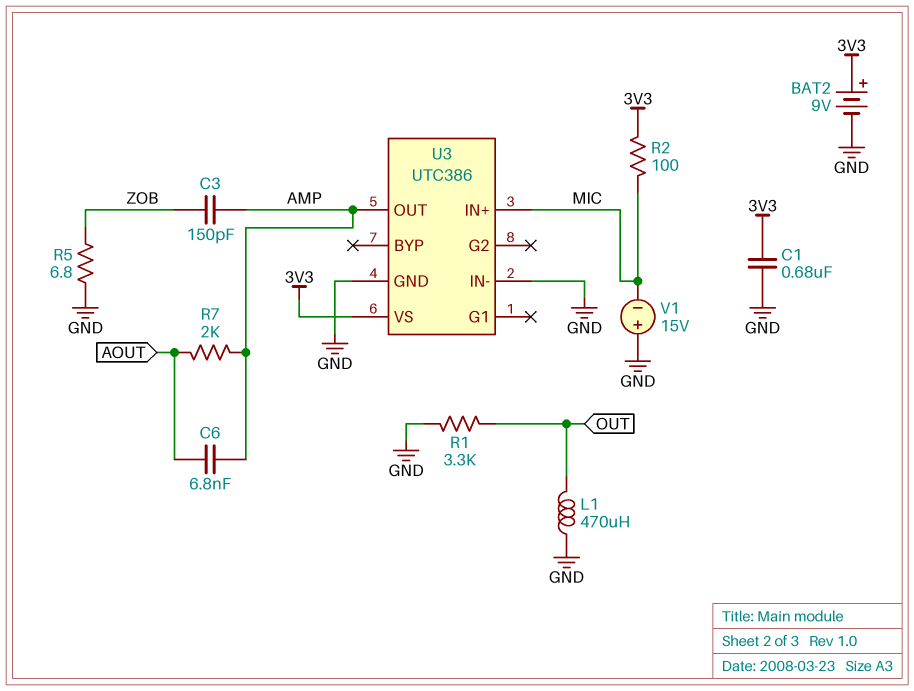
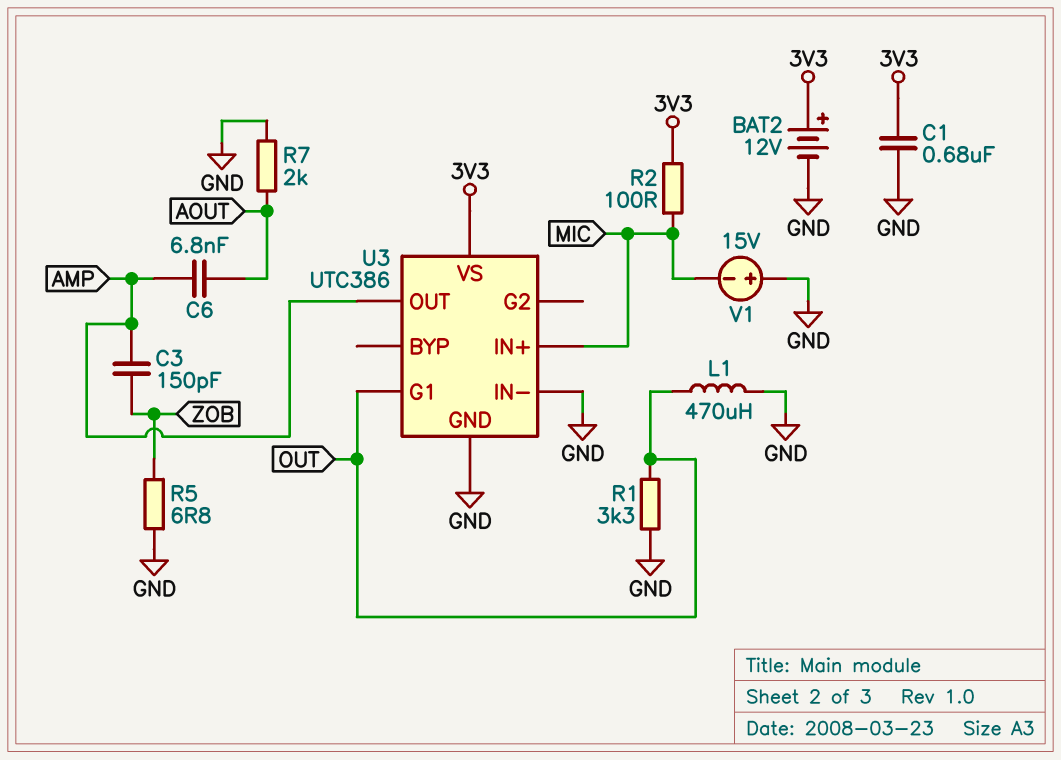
BAT2: 9V (plus 3V3, minus GND) -> 12V (plus 3V3, minus GND)
R7: 2k (AMP, AOUT) -> 2k (AOUT, GND)
U3 pin G1: none -> OUT

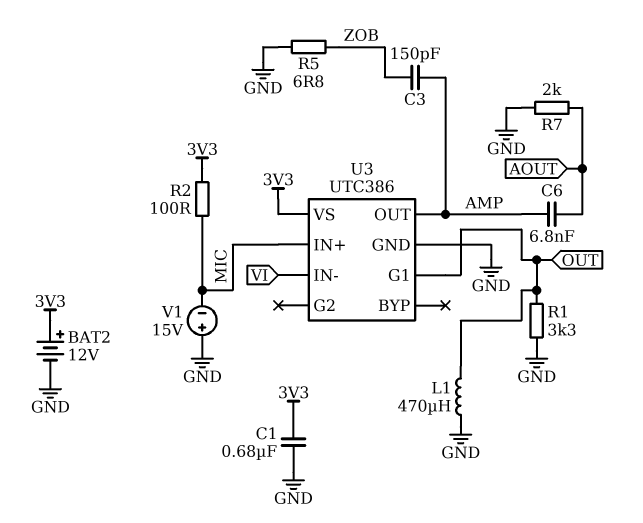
U3 pin IN-: GND -> VI

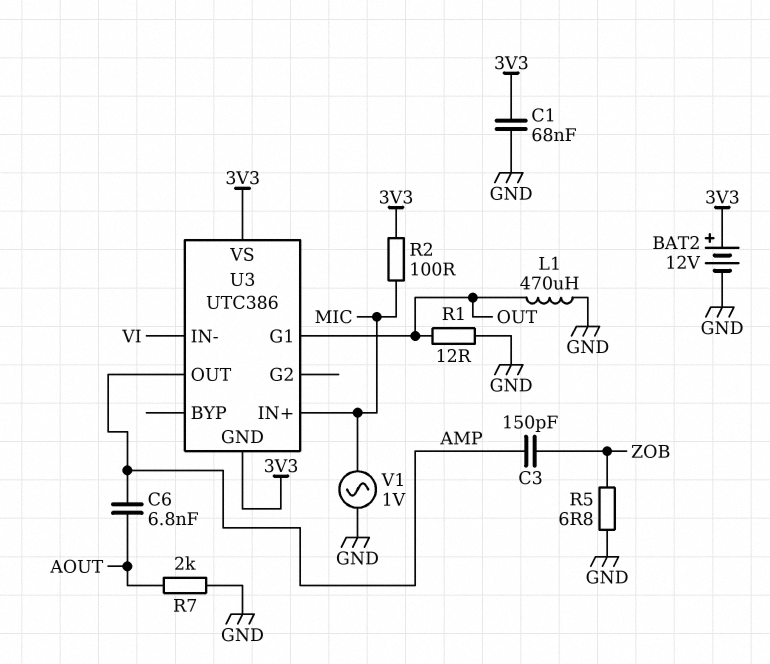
C1: 680nF (3V3, GND) -> 68nF (3V3, GND)
R1: 3.3k (GND, OUT) -> 12 (GND, OUT)
U3 pin GND: GND -> 3V3
V1: 15V (plus GND, minus MIC) -> AC 1V (GND, MIC)

